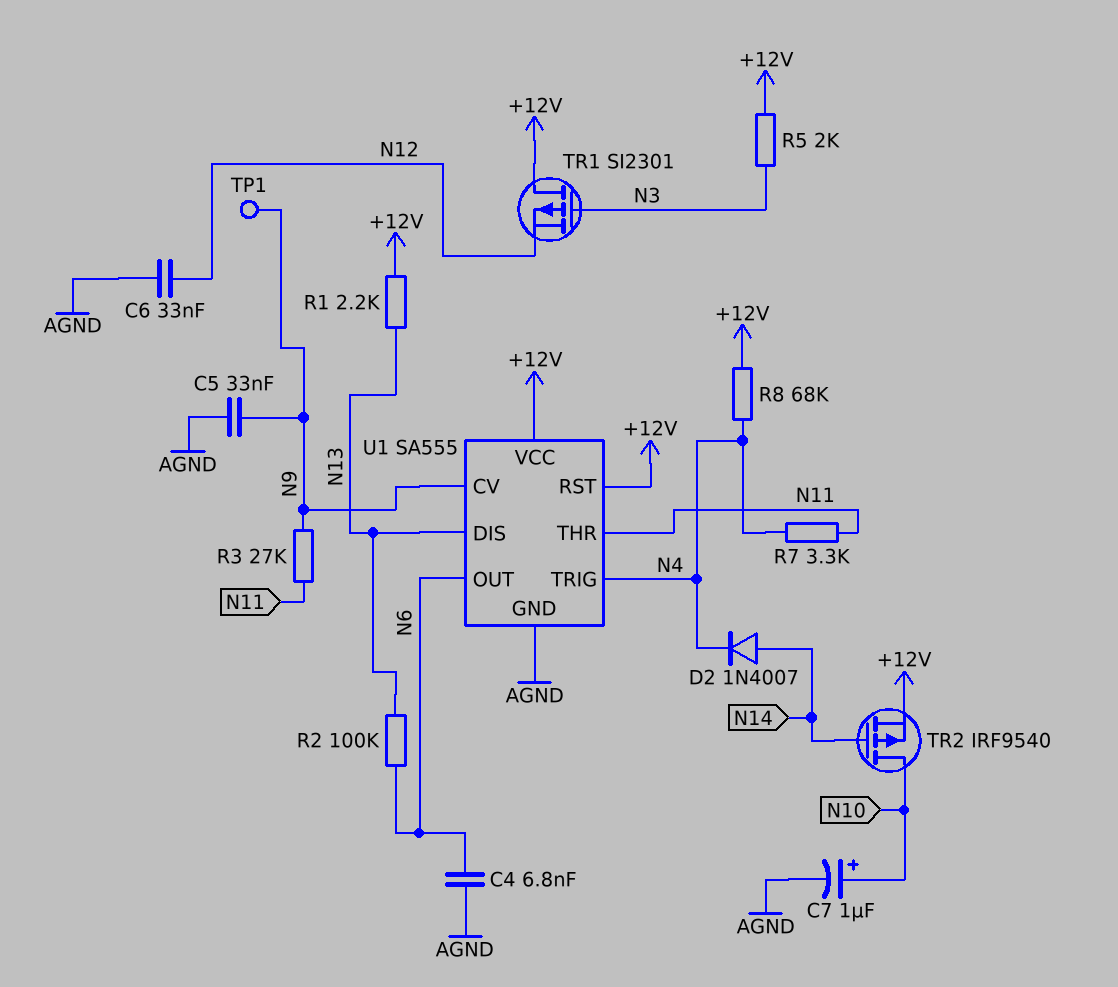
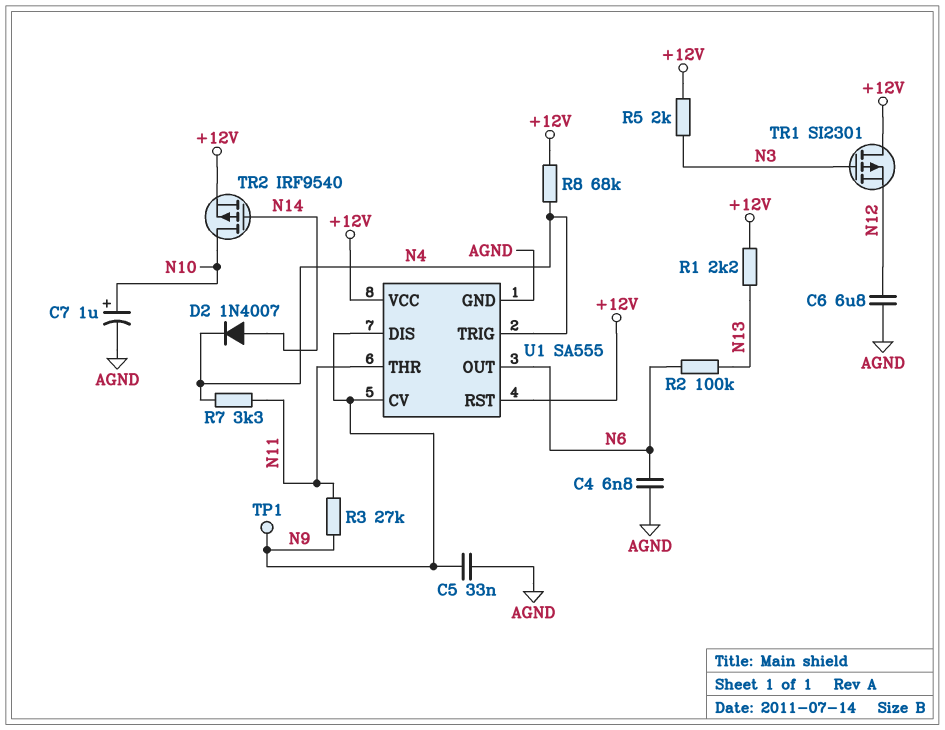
C6: 33nF (AGND, N12) -> 6.8uF (AGND, N12)
U1 pin DIS: N13 -> N9

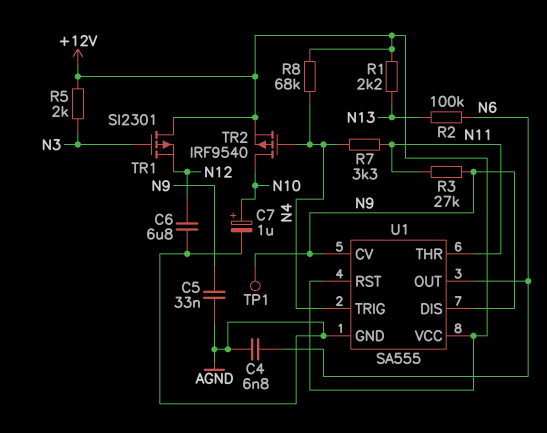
D2: diode 1N4007 (A N14, K N4) -> none
TR2: PMOS IRF9540 (G N14, D N10, S +12V) -> PMOS IRF9540 (G N4, D N10, S +12V)

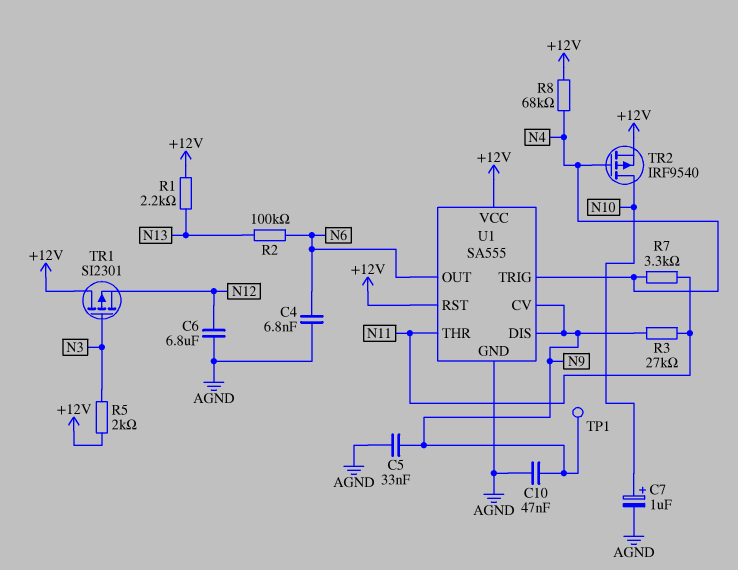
C10: none -> 47nF (AGND, N9)

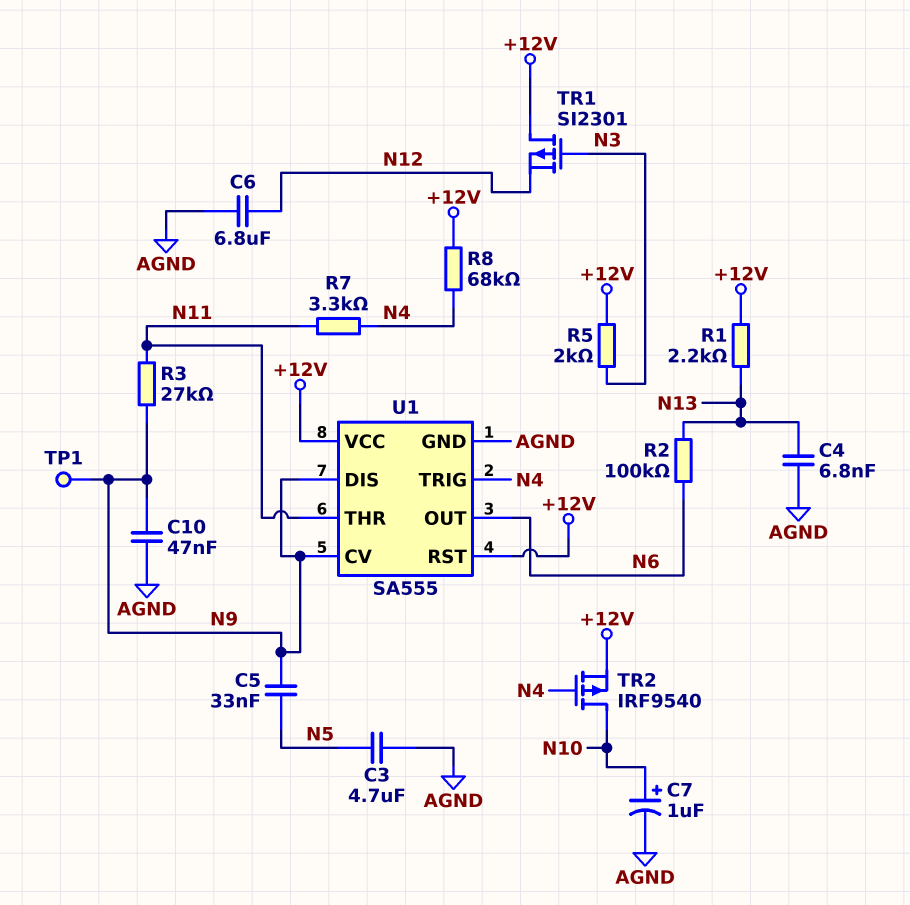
C3: none -> 4.7uF (AGND, N5)
C4: 6.8nF (AGND, N6) -> 6.8nF (AGND, N13)
C5: 33nF (AGND, N9) -> 33nF (N5, N9)

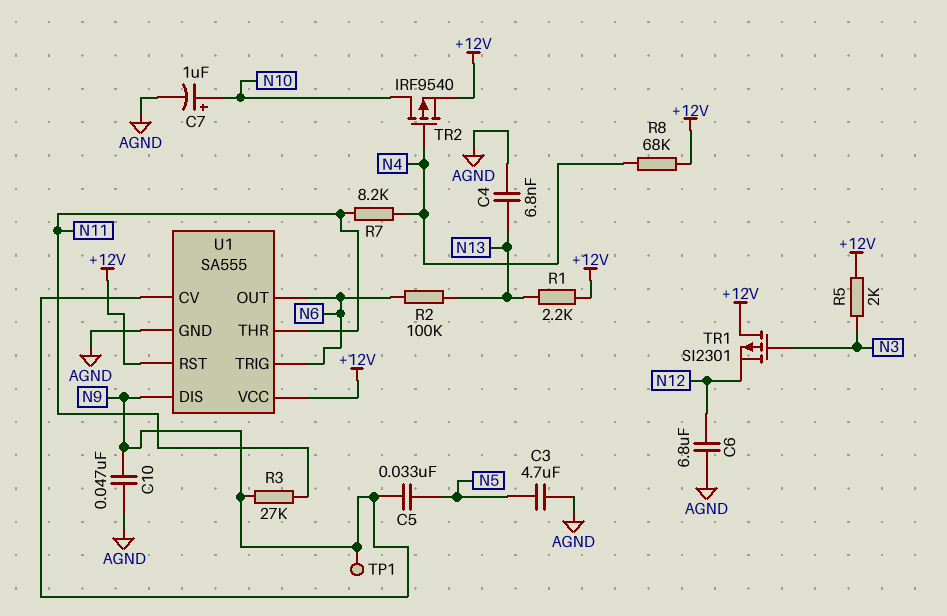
R7: 3.3k (N4, N11) -> 8.2k (N4, N11)
U1 pin TRIG: N4 -> N6

